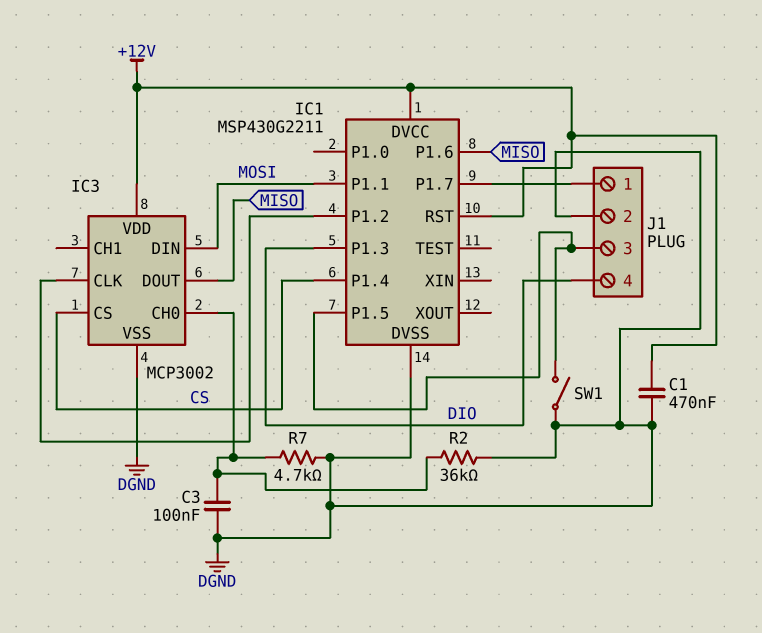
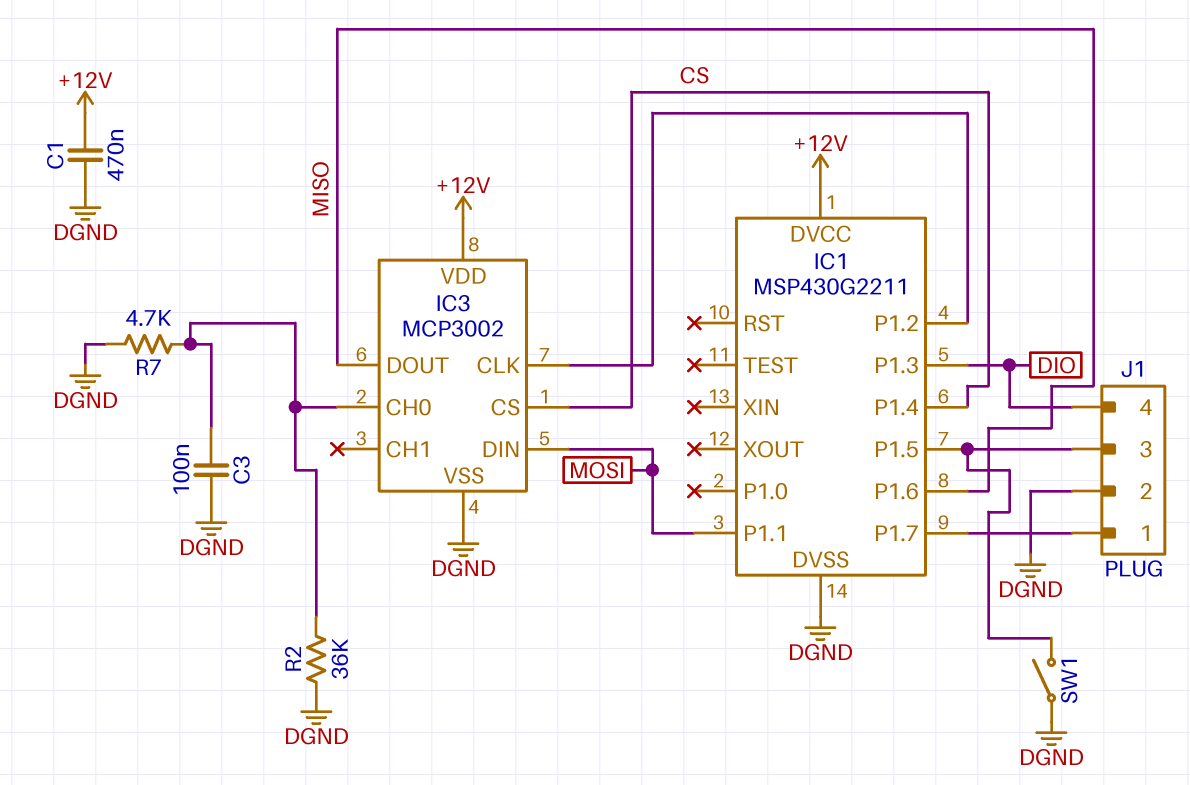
IC1 pin RST: +12V -> none

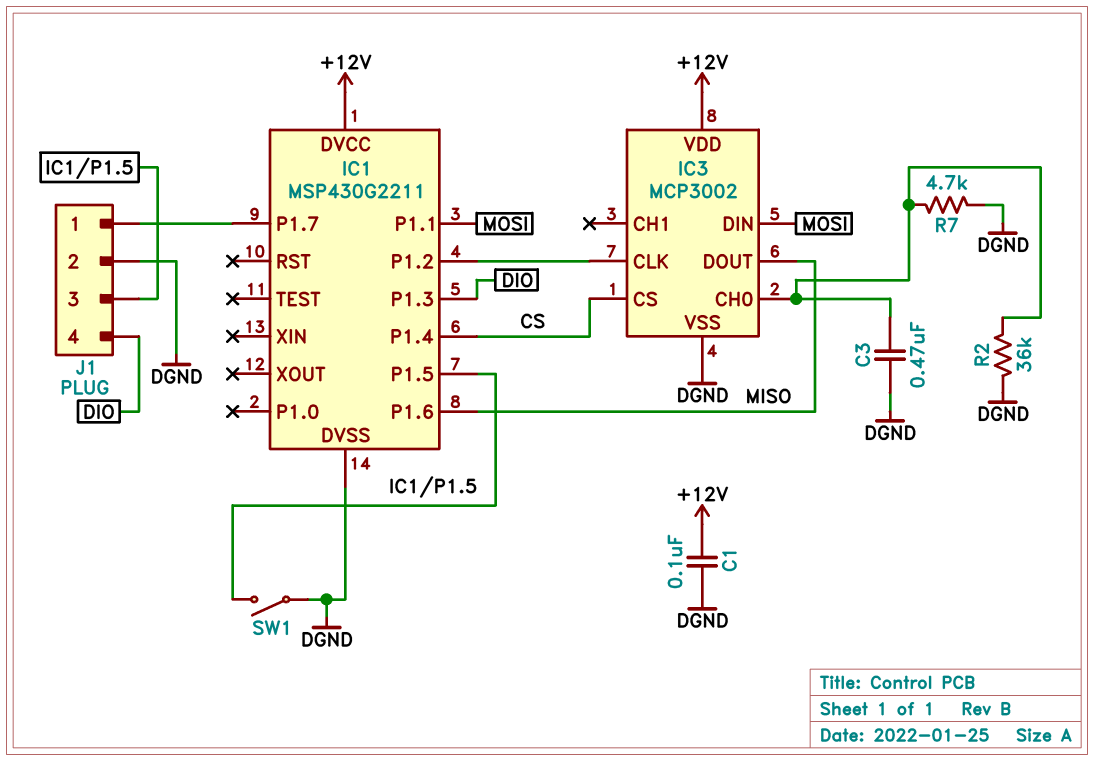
C1: 470nF (+12V, DGND) -> 100nF (+12V, DGND)
C3: 100nF (DGND, IC3/CH0) -> 470nF (DGND, IC3/CH0)

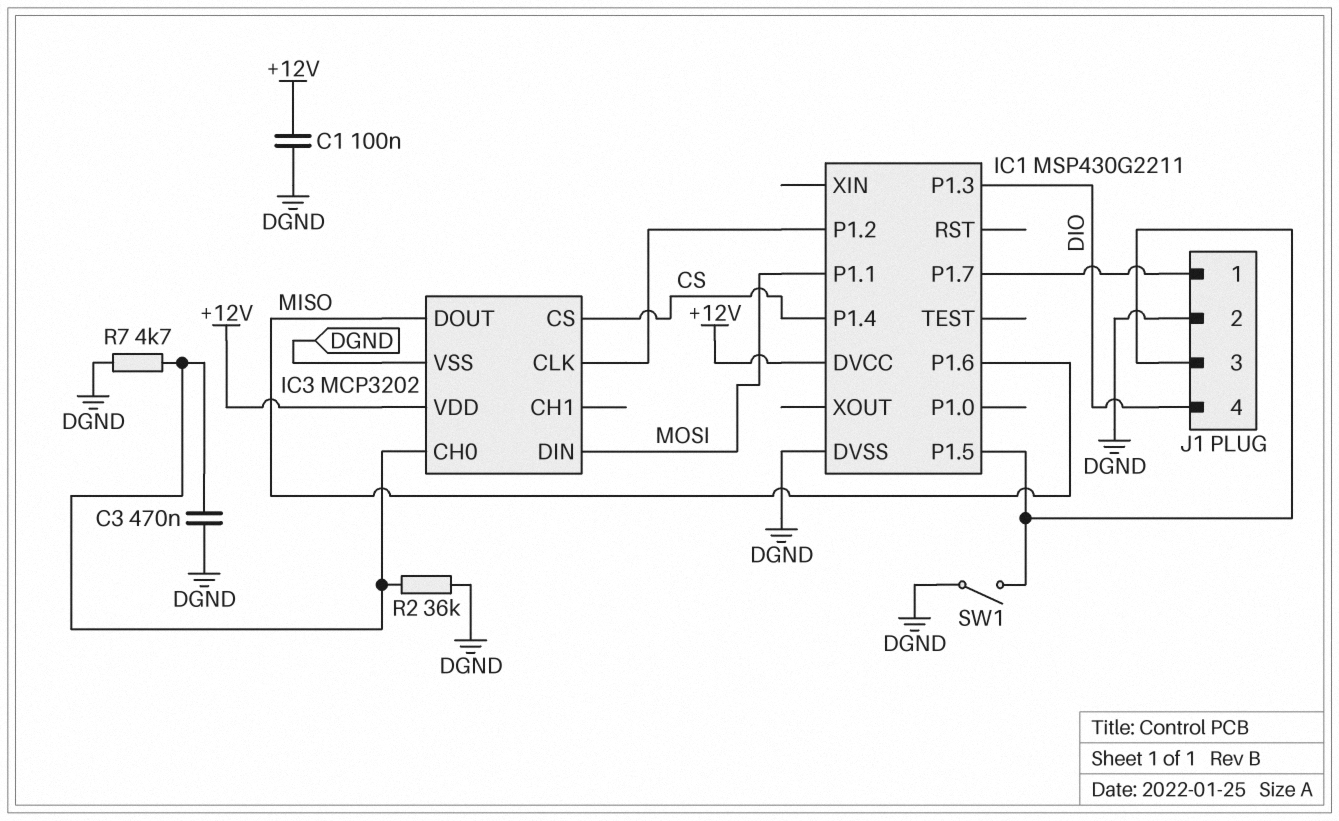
IC3: MCP3002 -> MCP3202

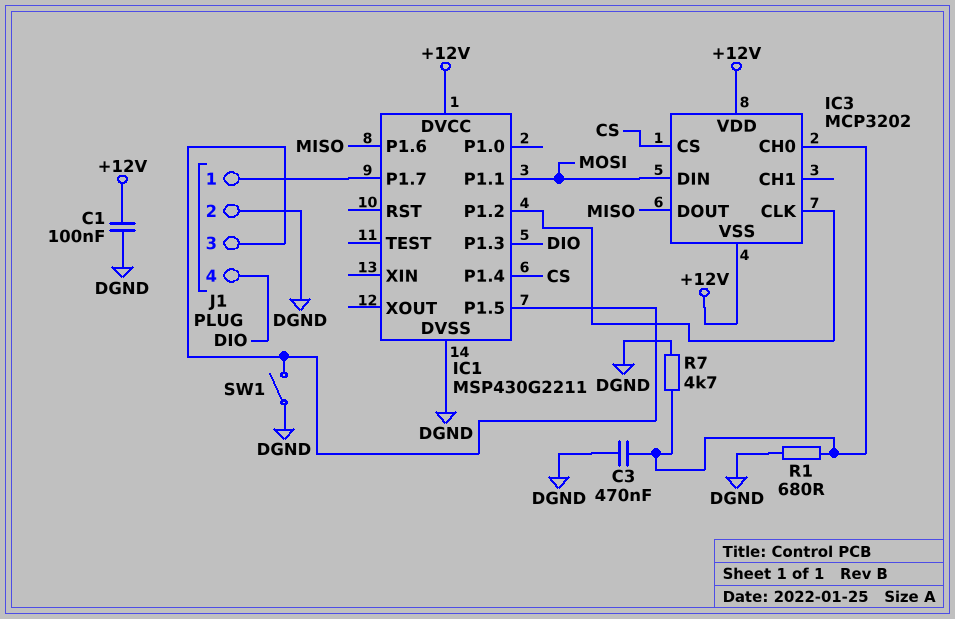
IC3 pin VSS: DGND -> +12V
R1: none -> 680 (DGND, IC3/CH0)
R2: 36k (DGND, IC3/CH0) -> none

